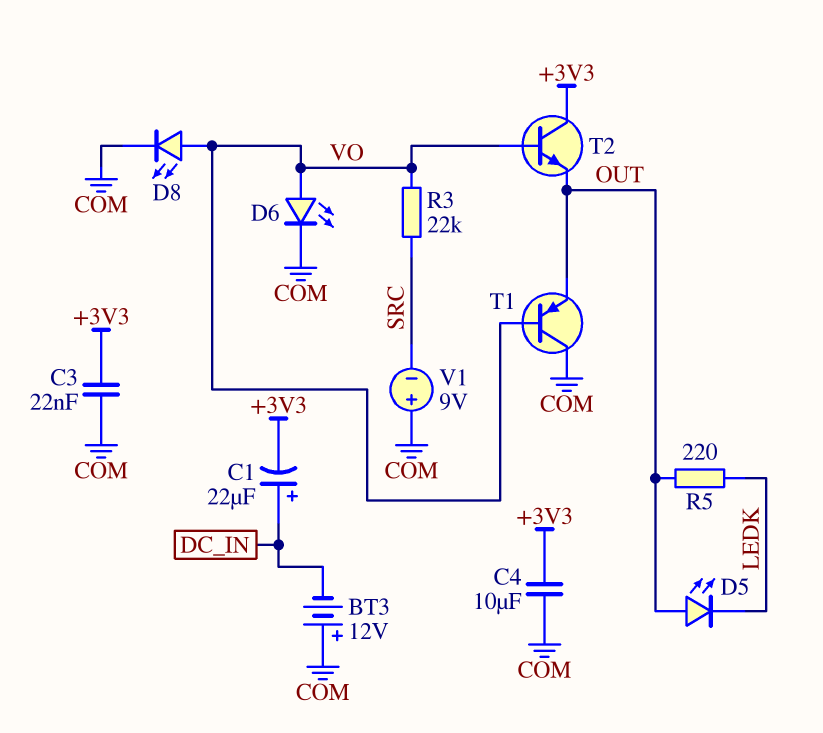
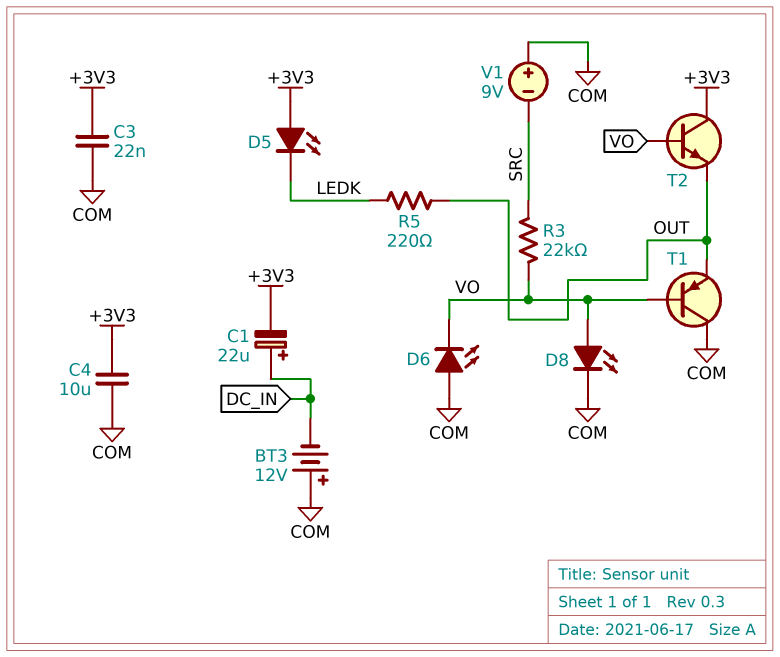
D5: LED (A OUT, K LEDK) -> LED (A +3V3, K LEDK)
D6: LED (A VO, K COM) -> LED (A COM, K VO)

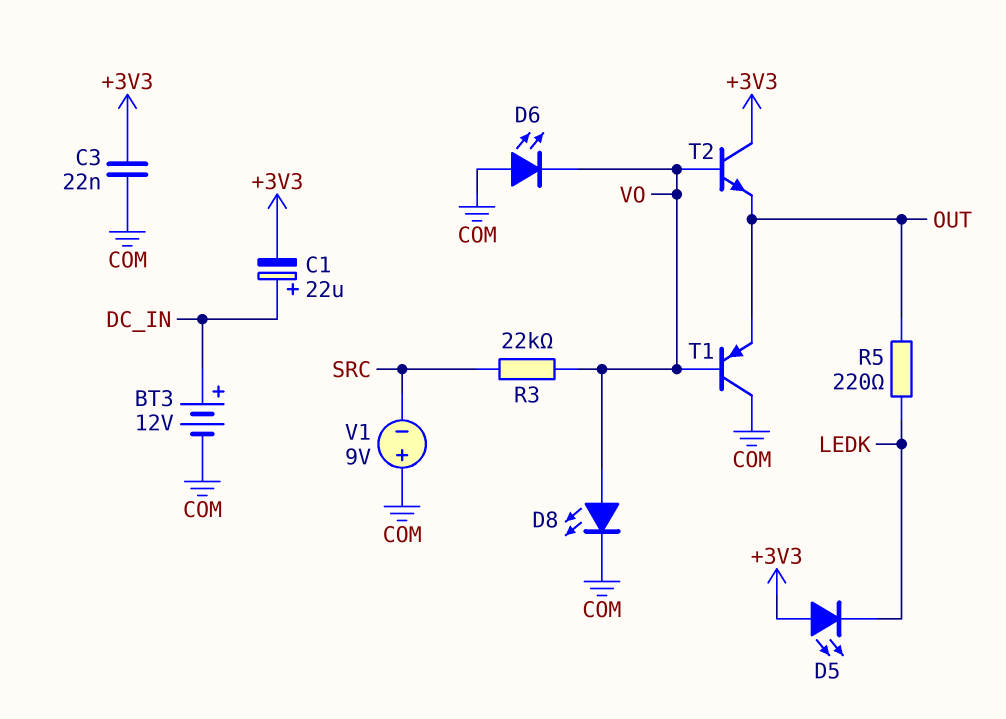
BT3: 12V (plus COM, minus DC_IN) -> 12V (plus DC_IN, minus COM)
C4: 10uF (+3V3, COM) -> none

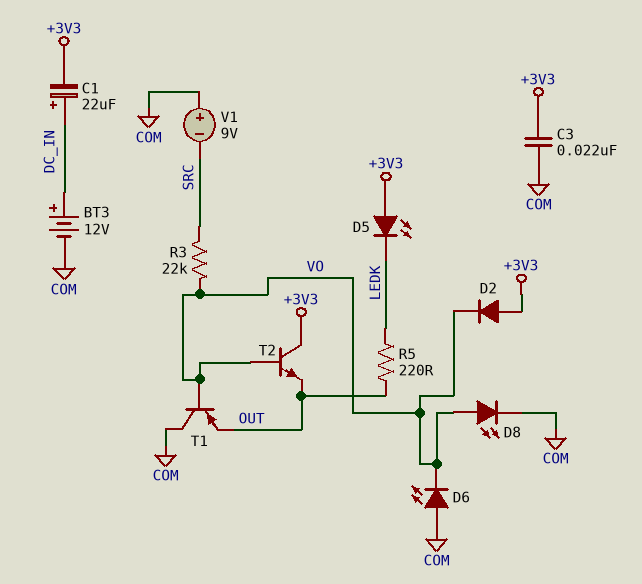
D2: none -> diode (A +3V3, K VO)

